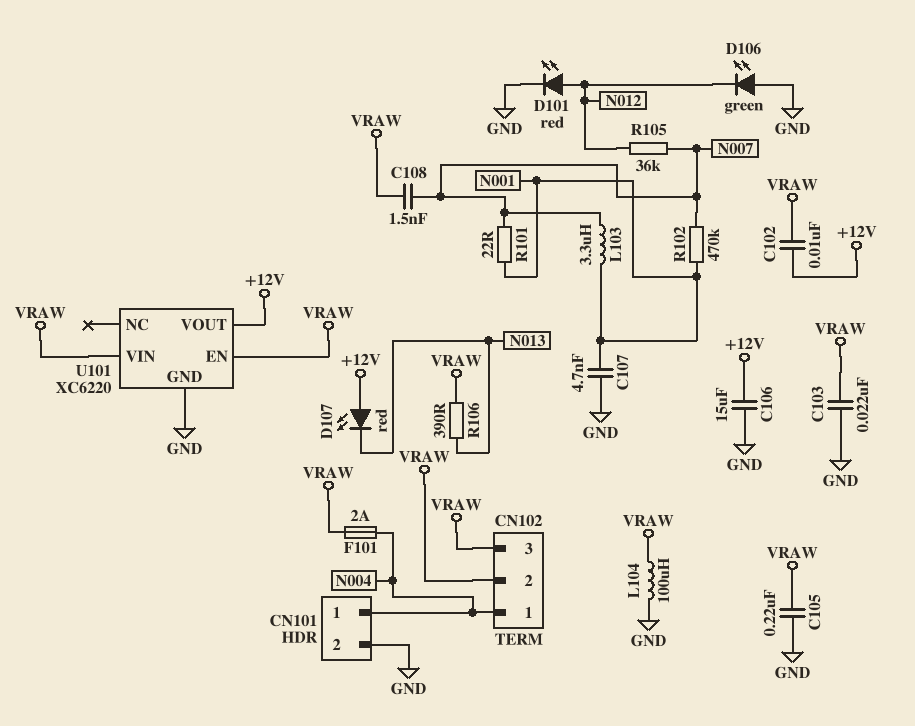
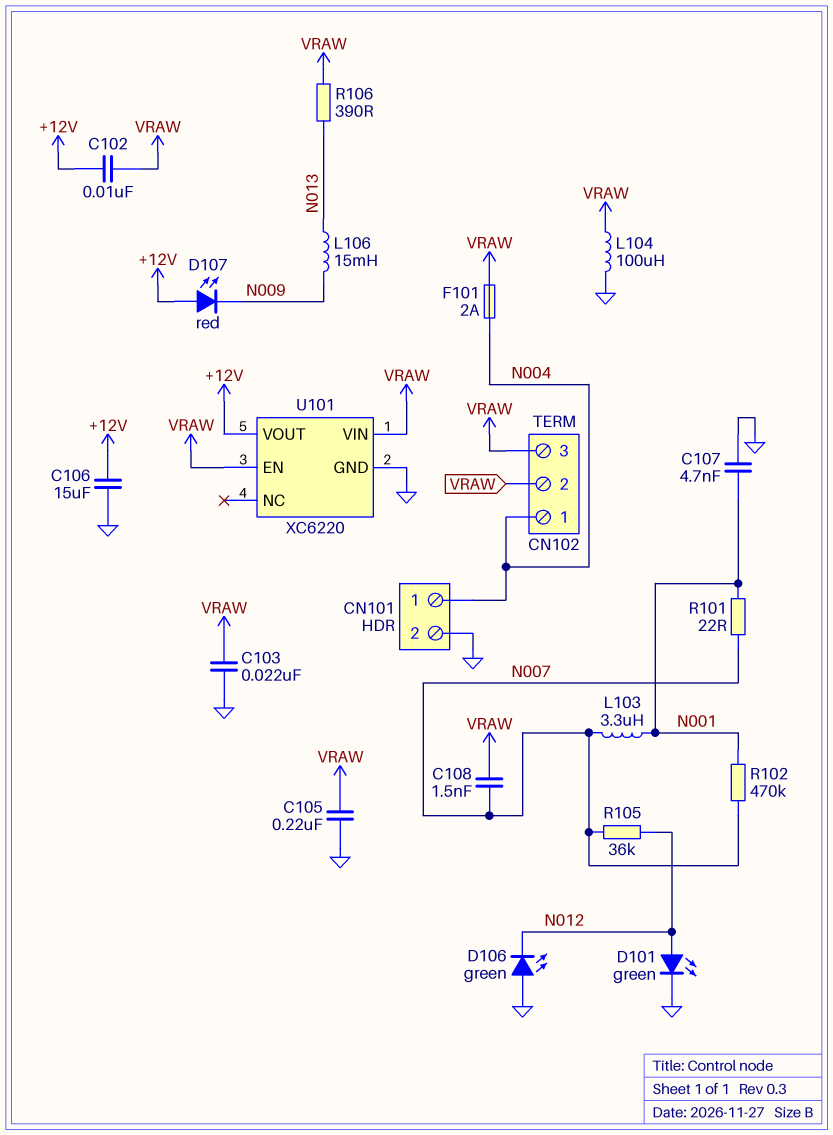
D101: LED red (A N012, K GND) -> LED green (A N012, K GND)
D107: LED red (A +12V, K N013) -> LED red (A +12V, K N009)
L106: none -> 15mH (N009, N013)

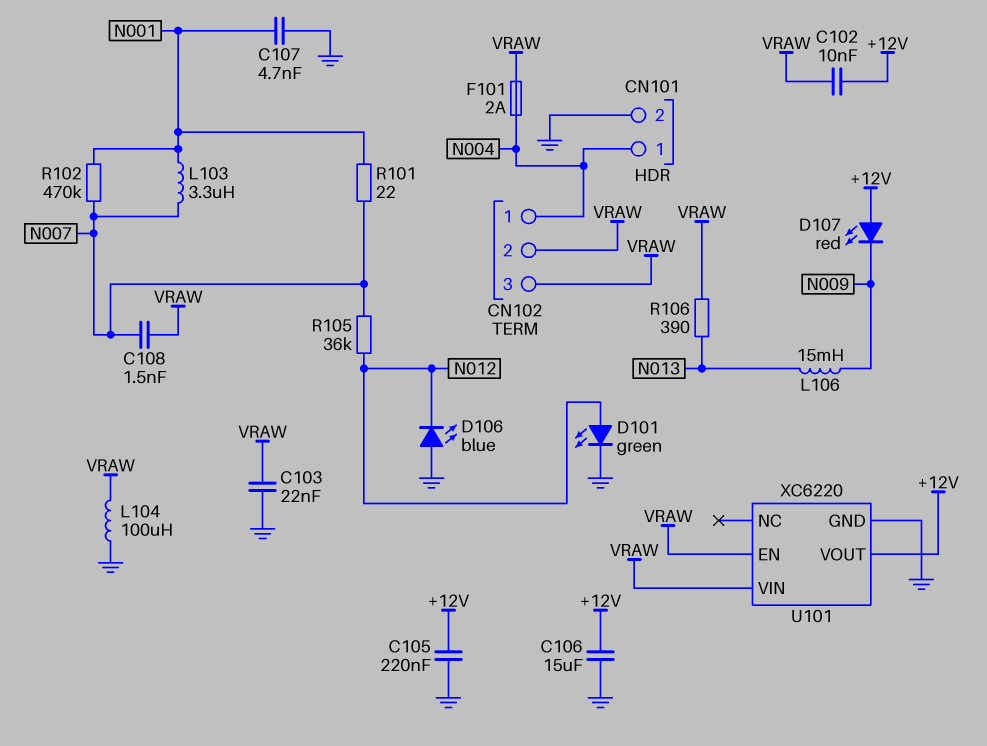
C105: 220nF (GND, VRAW) -> 220nF (+12V, GND)
D106: LED green (A GND, K N012) -> LED blue (A GND, K N012)

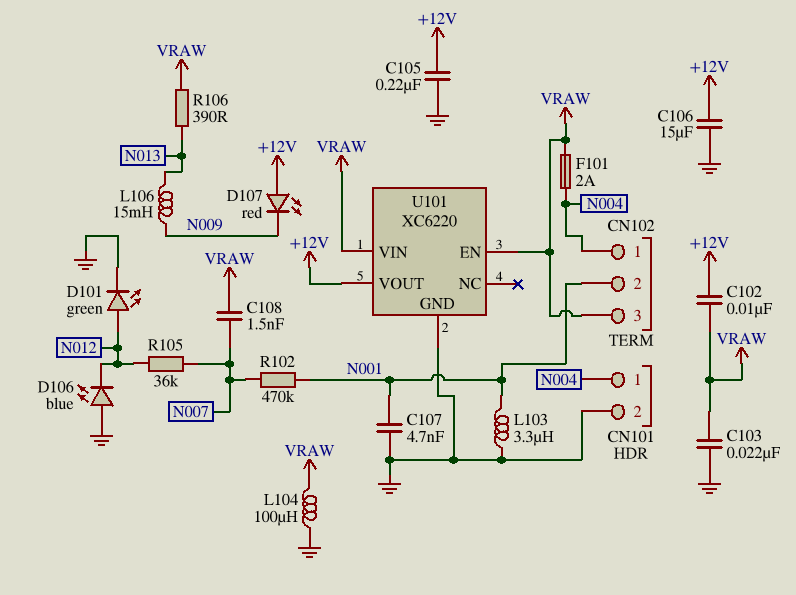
CN102 pin 2: VRAW -> N001
L103: 3.3uH (N001, N007) -> 3.3uH (GND, N001)
R101: 22 (N001, N007) -> none

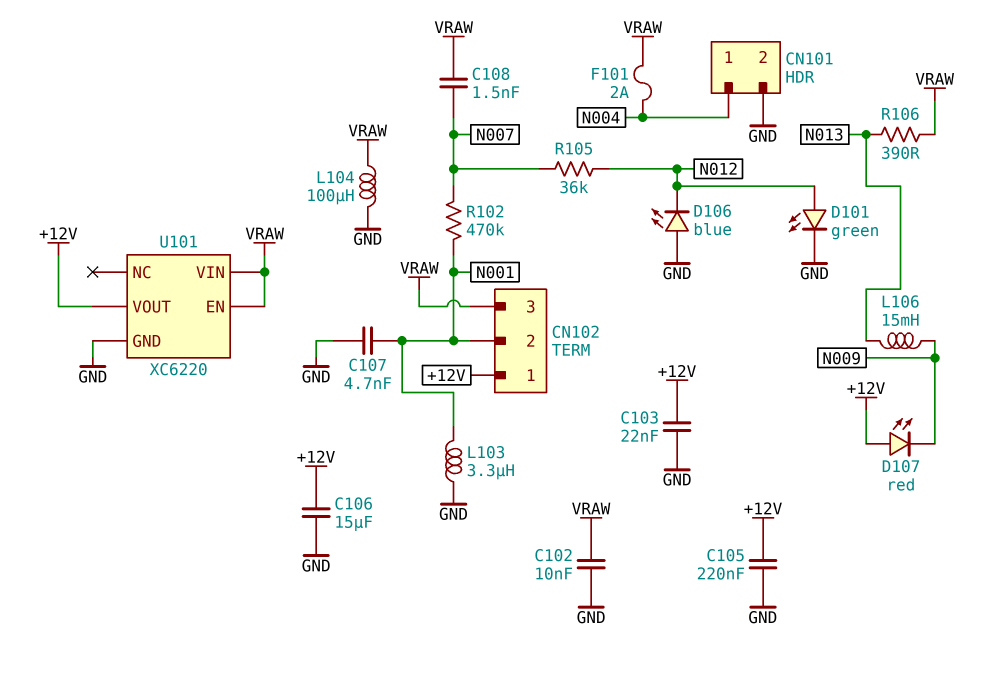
C102: 10nF (+12V, VRAW) -> 10nF (GND, VRAW)
C103: 22nF (GND, VRAW) -> 22nF (+12V, GND)
CN102 pin 1: N004 -> +12V

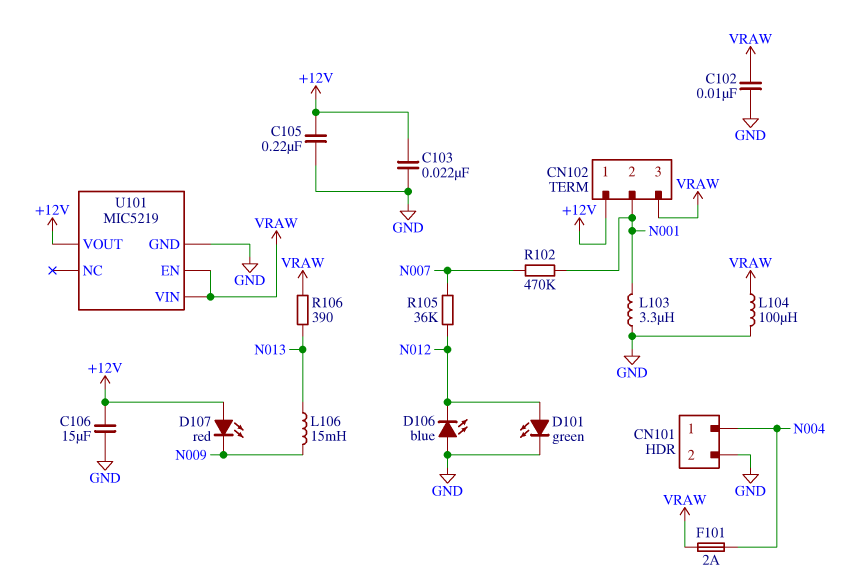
C107: 4.7nF (GND, N001) -> none
C108: 1.5nF (N007, VRAW) -> none
U101: XC6220 -> MIC5219

